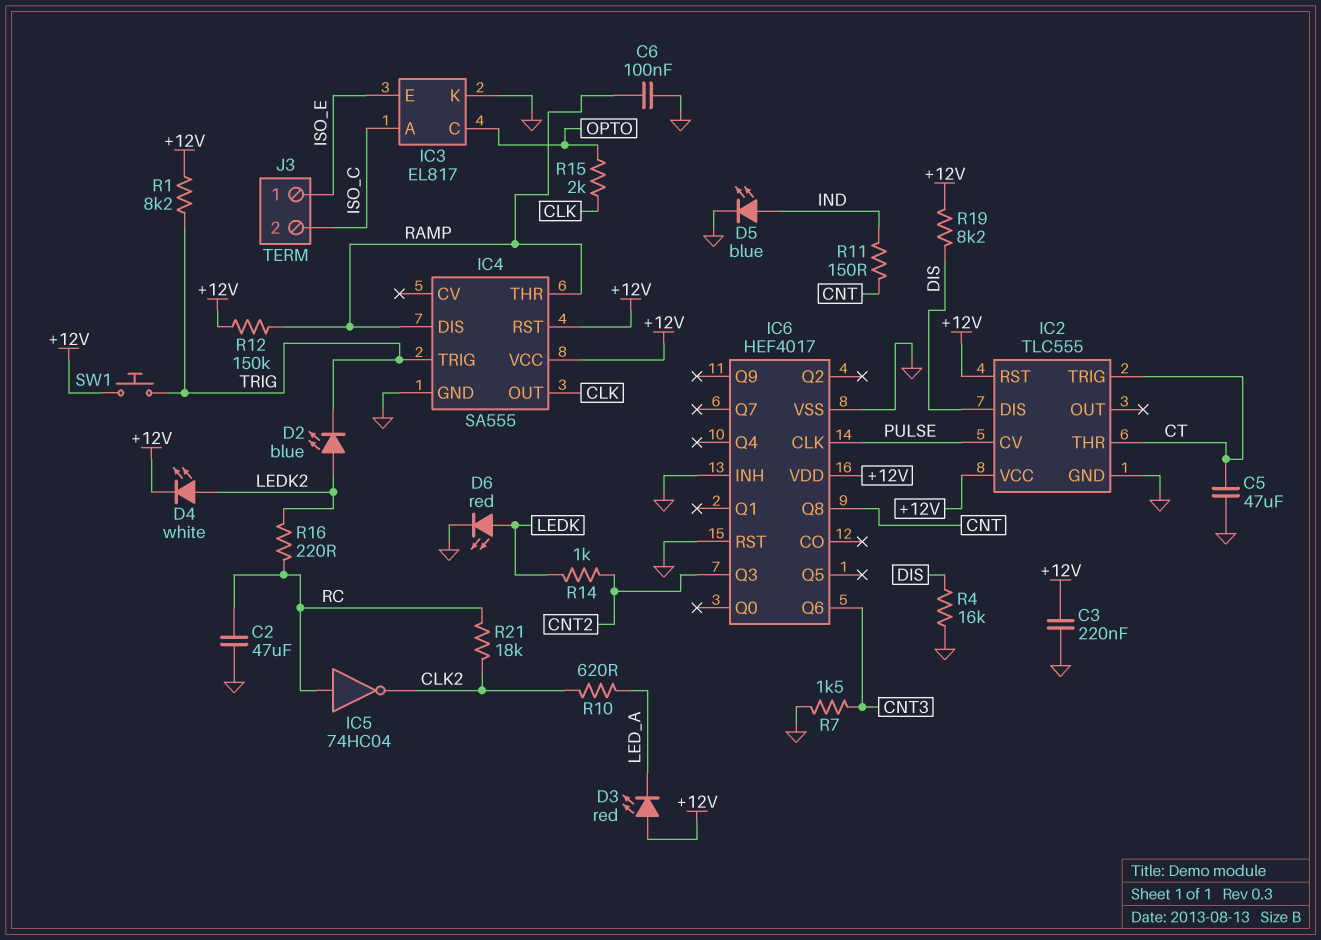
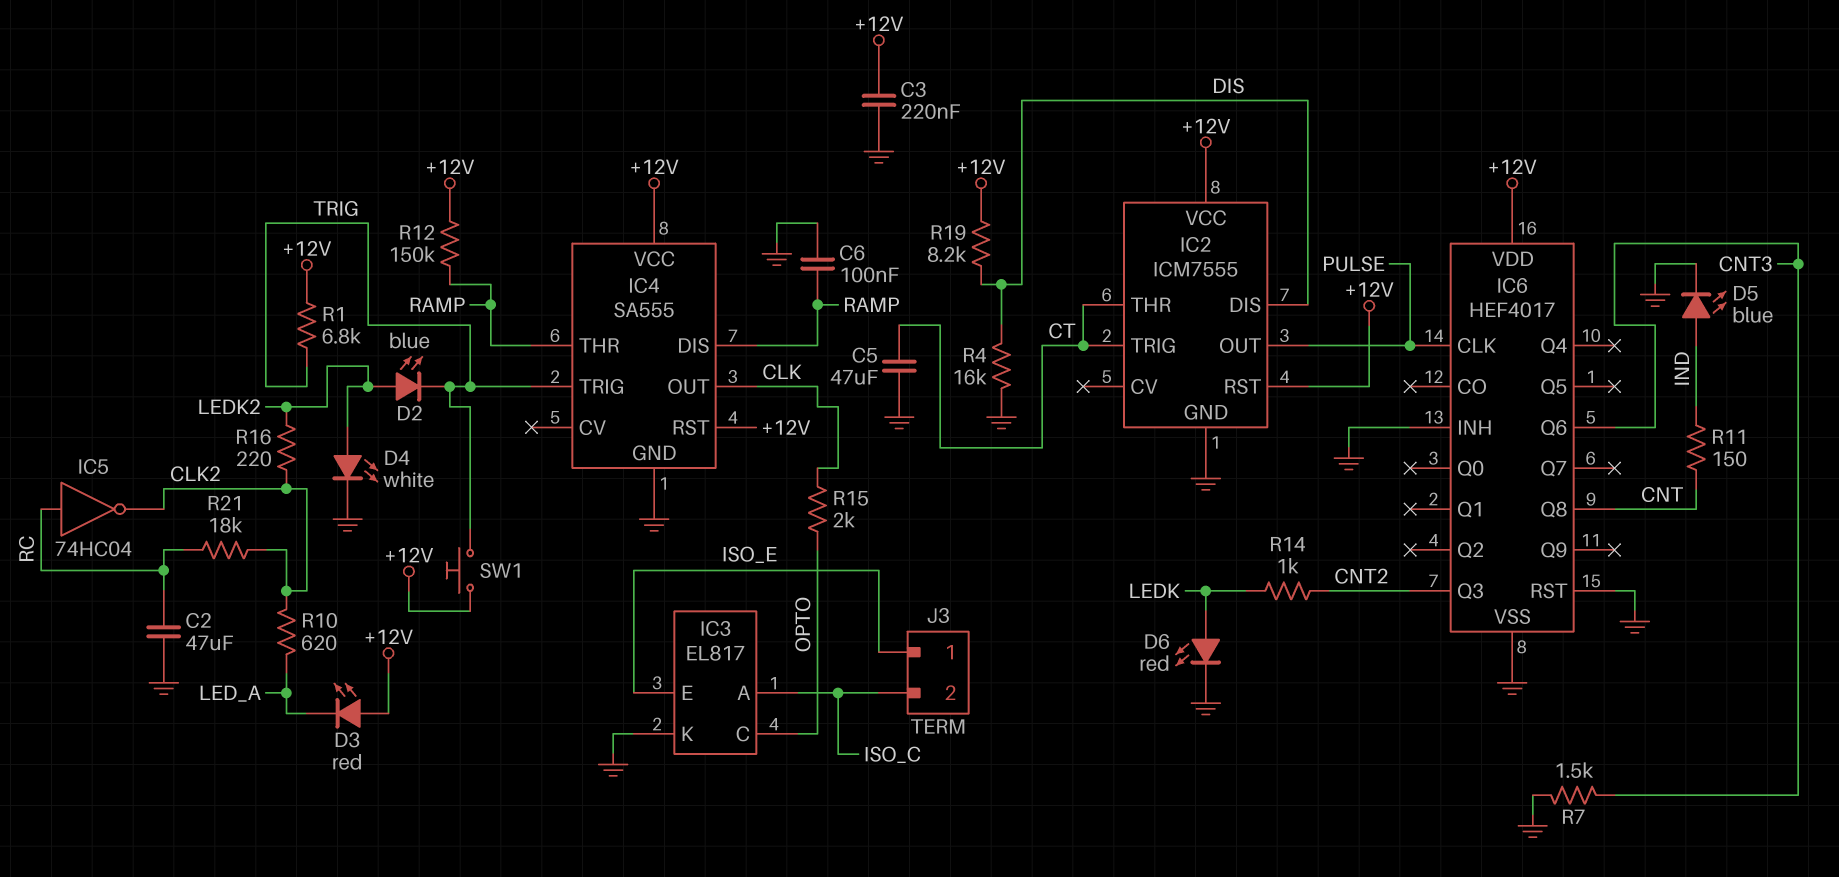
D4: LED white (A LEDK2, K +12V) -> LED white (A LEDK2, K GND)
IC2: TLC555 -> ICM7555
IC2 pin CV: PULSE -> none
IC2 pin OUT: none -> PULSE
R1: 8.2k (+12V, TRIG) -> 6.8k (+12V, TRIG)
R16: 220 (LEDK2, RC) -> 220 (CLK2, LEDK2)

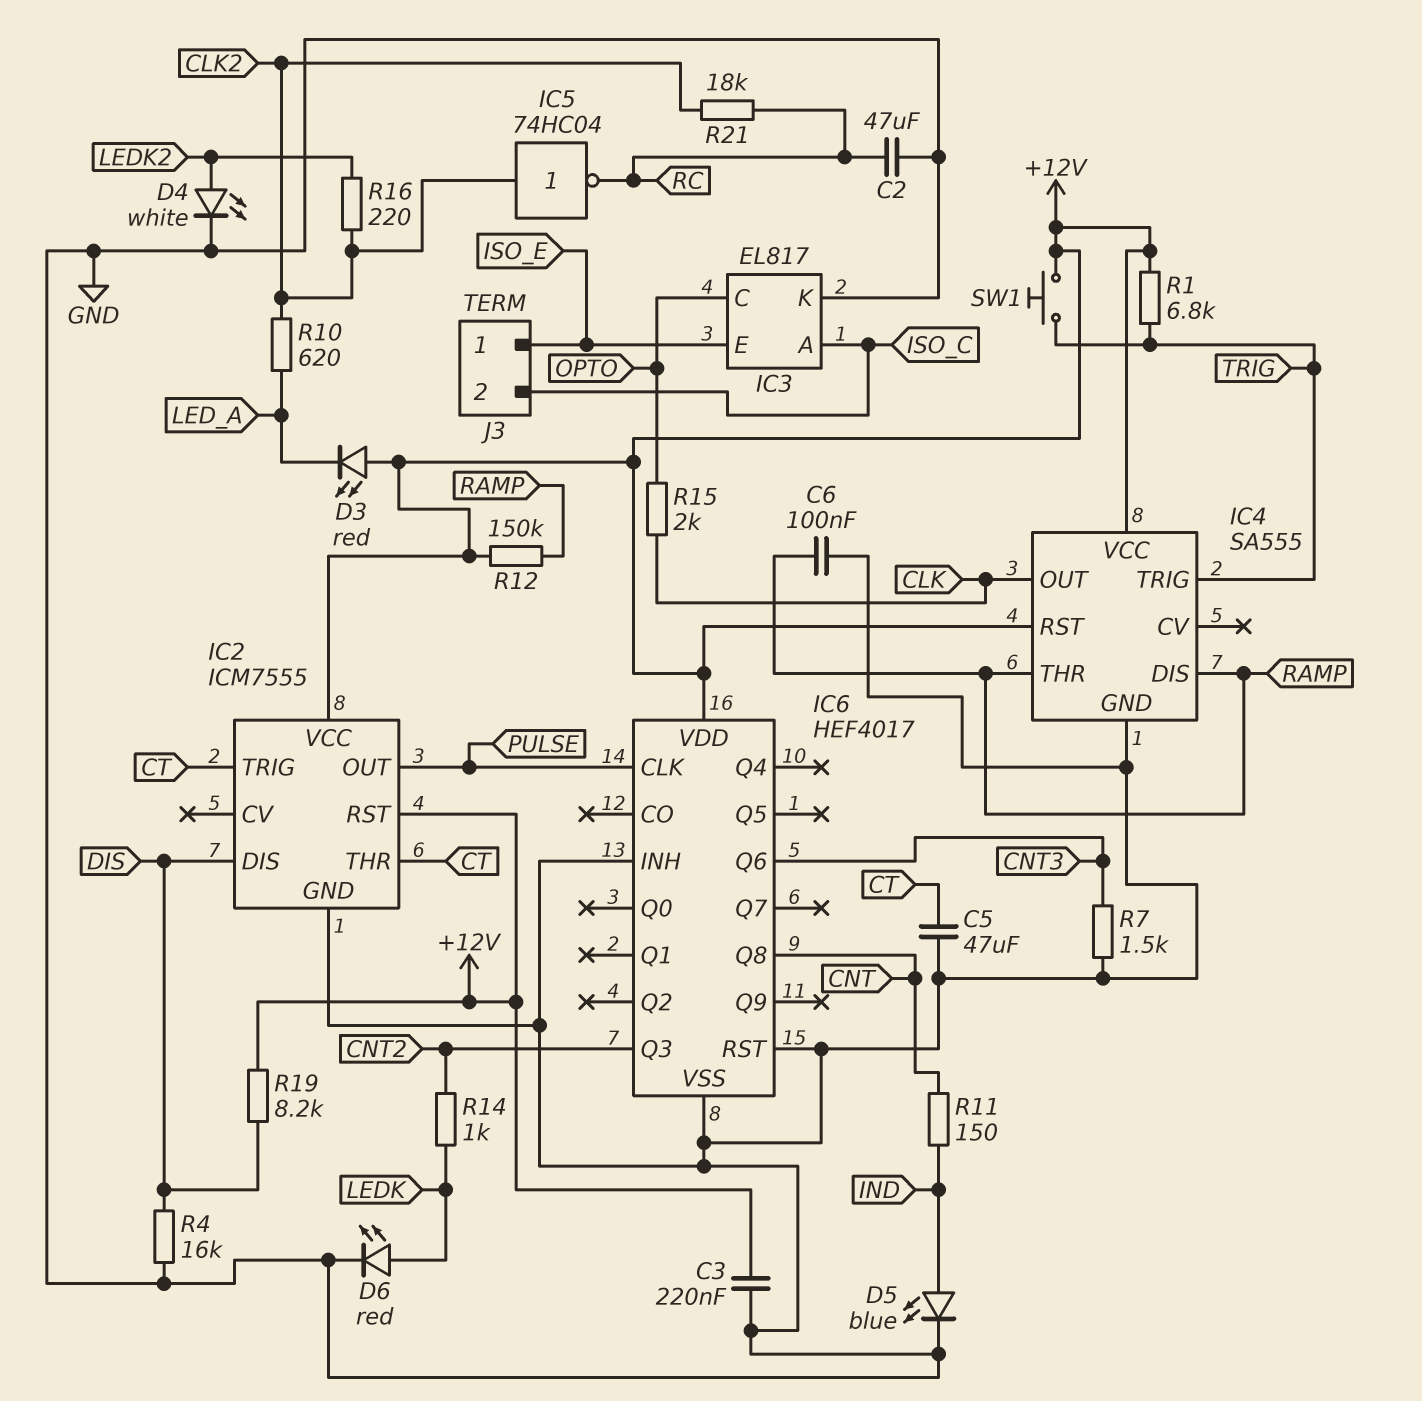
D2: LED blue (A LEDK2, K TRIG) -> none
IC5: NOT 74HC04 (in RC, out CLK2) -> NOT 74HC04 (in CLK2, out RC)

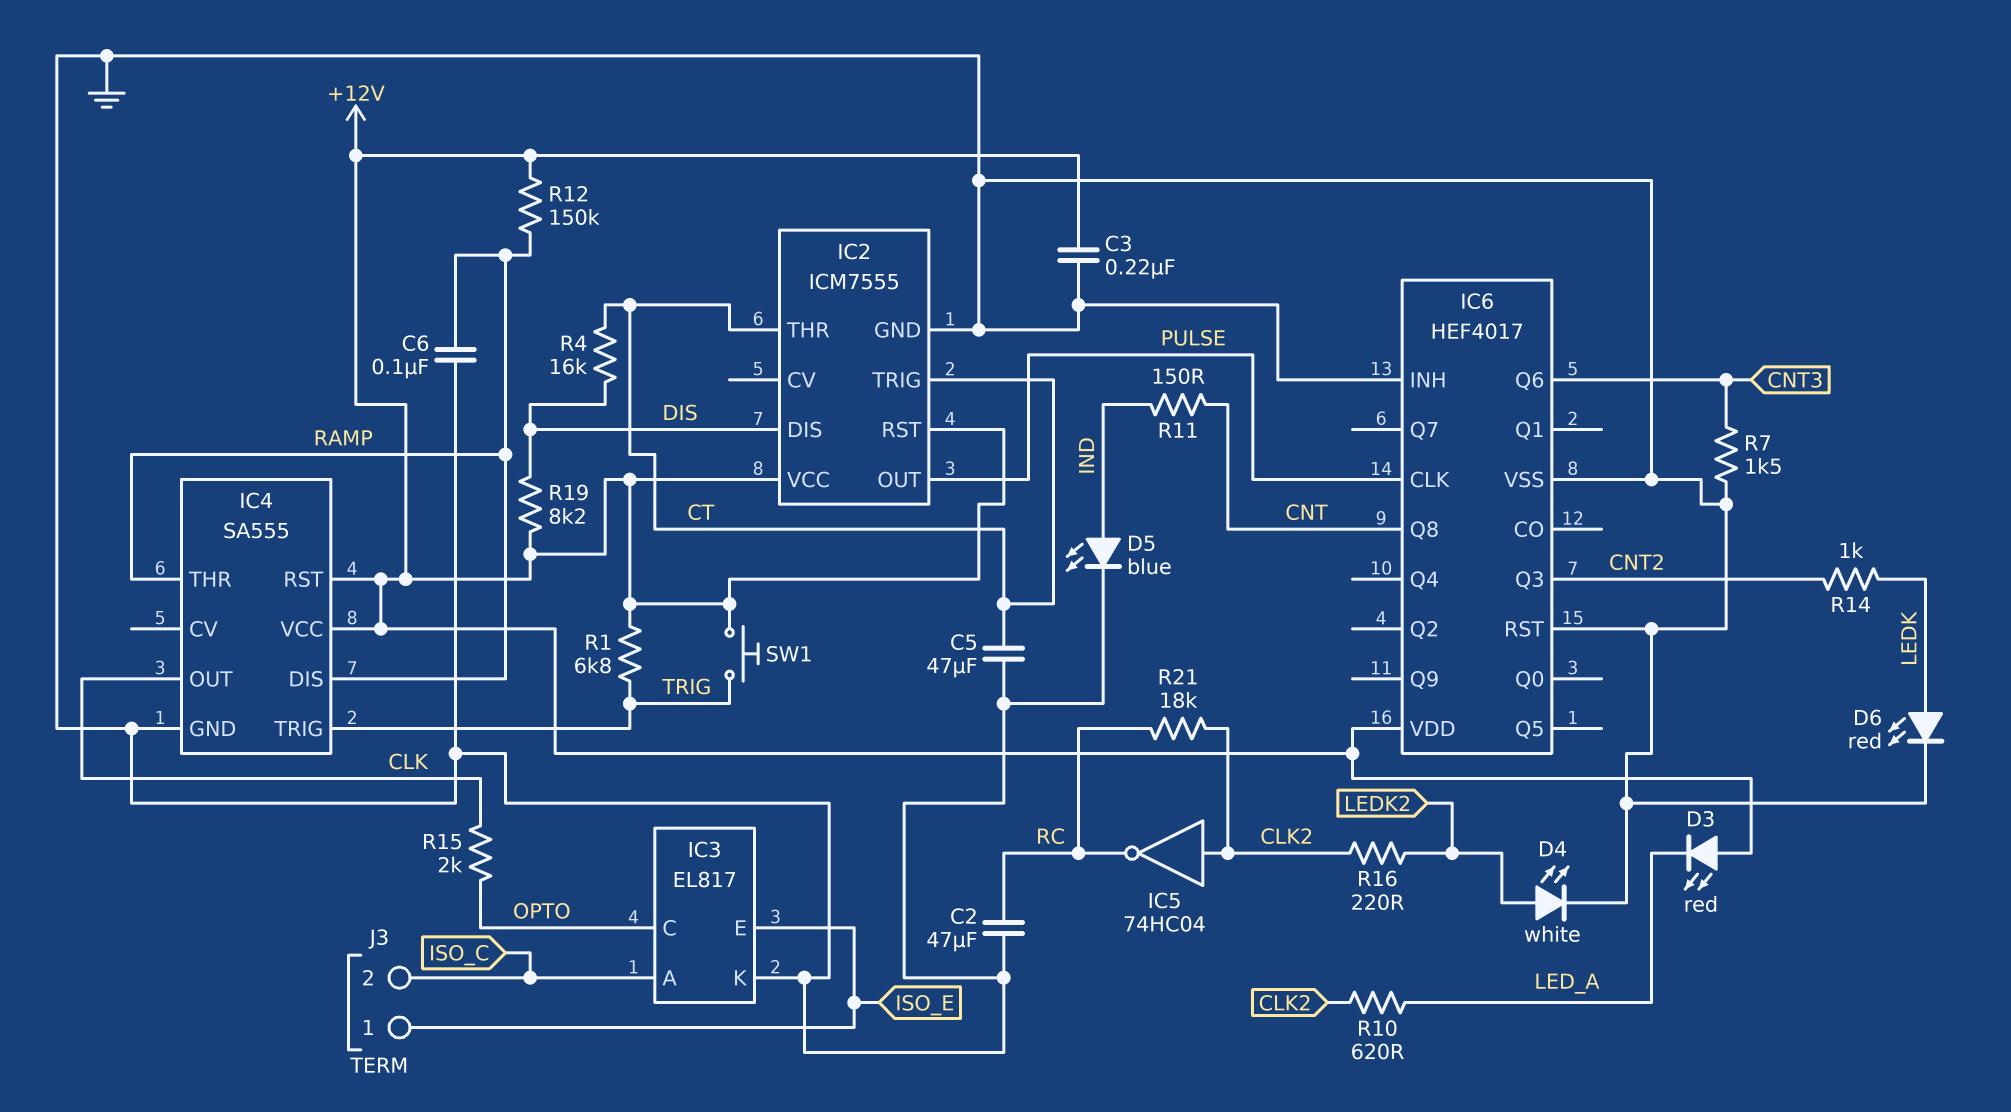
R4: 16k (DIS, GND) -> 16k (CT, DIS)

